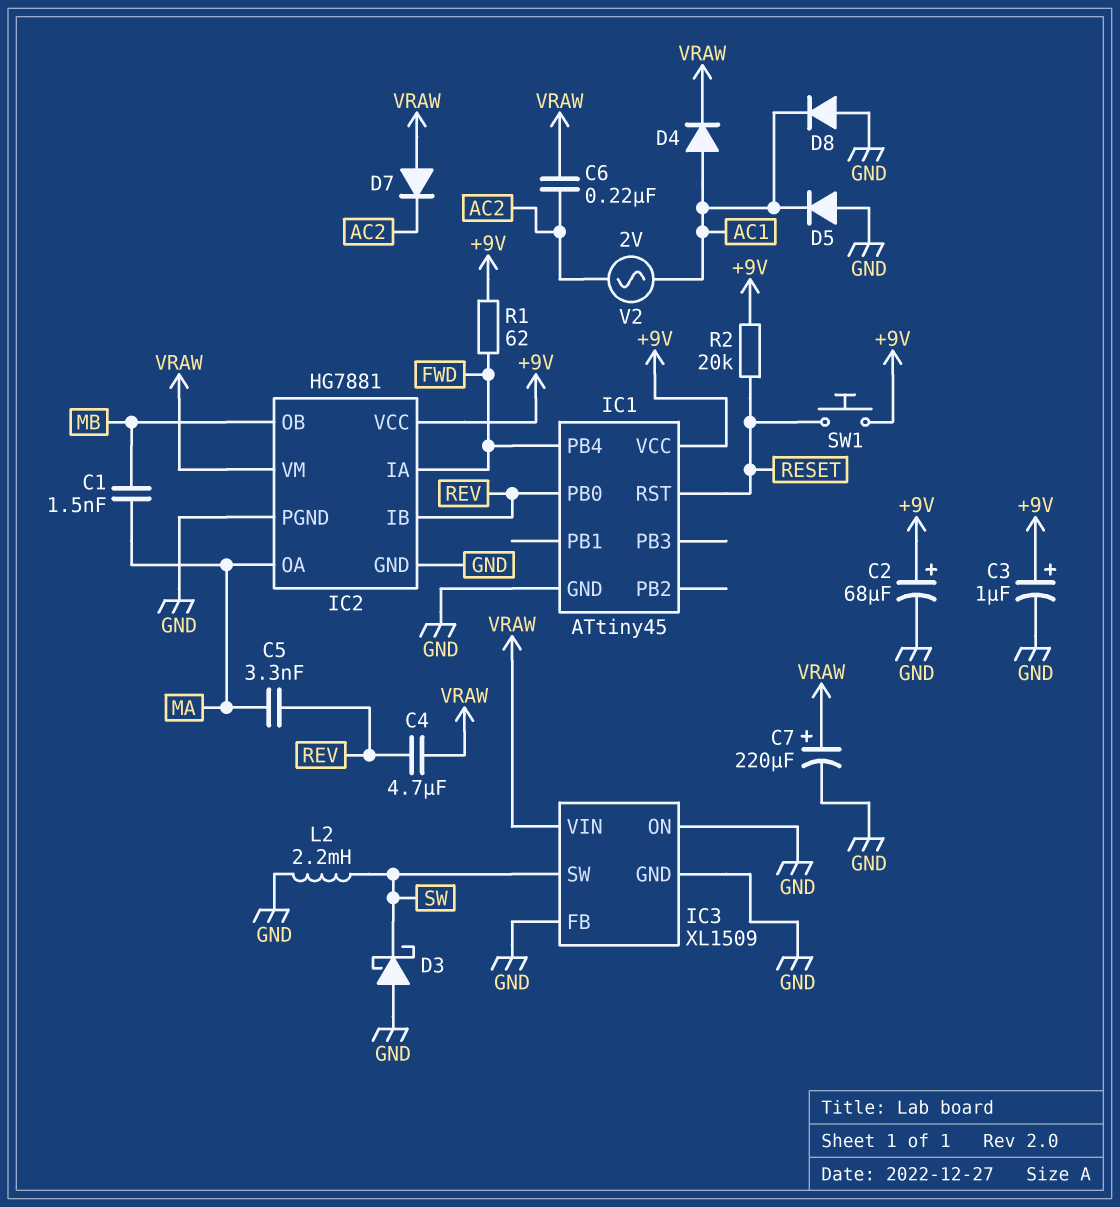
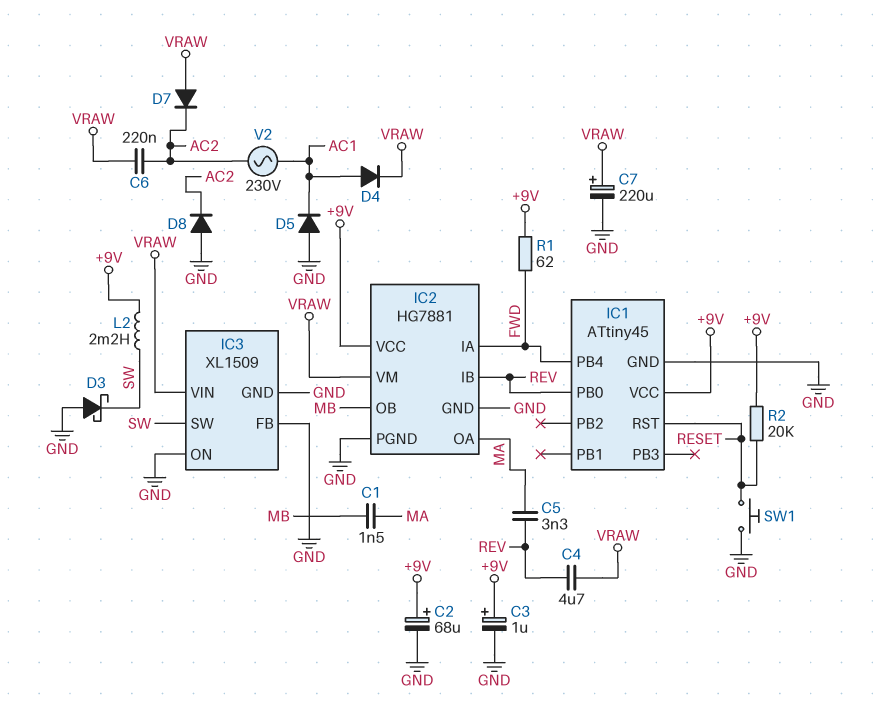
D8: diode (A GND, K AC1) -> diode (A GND, K AC2)
L2: 2.2mH (GND, SW) -> 2.2mH (+9V, SW)
SW1: button (+9V, RESET) -> button (GND, RESET)
V2: AC 2V (AC1, AC2) -> AC 230V (AC1, AC2)

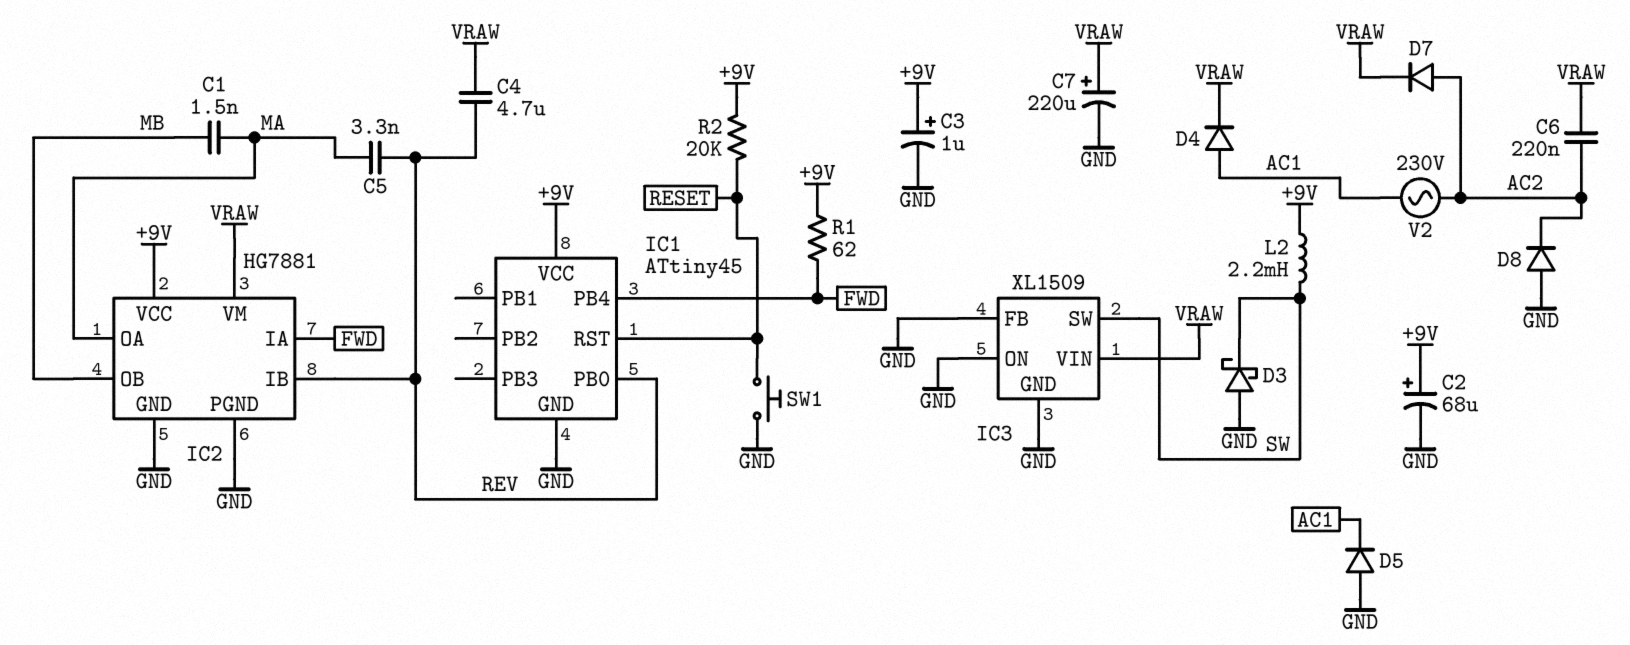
D7: diode (A VRAW, K AC2) -> diode (A AC2, K VRAW)

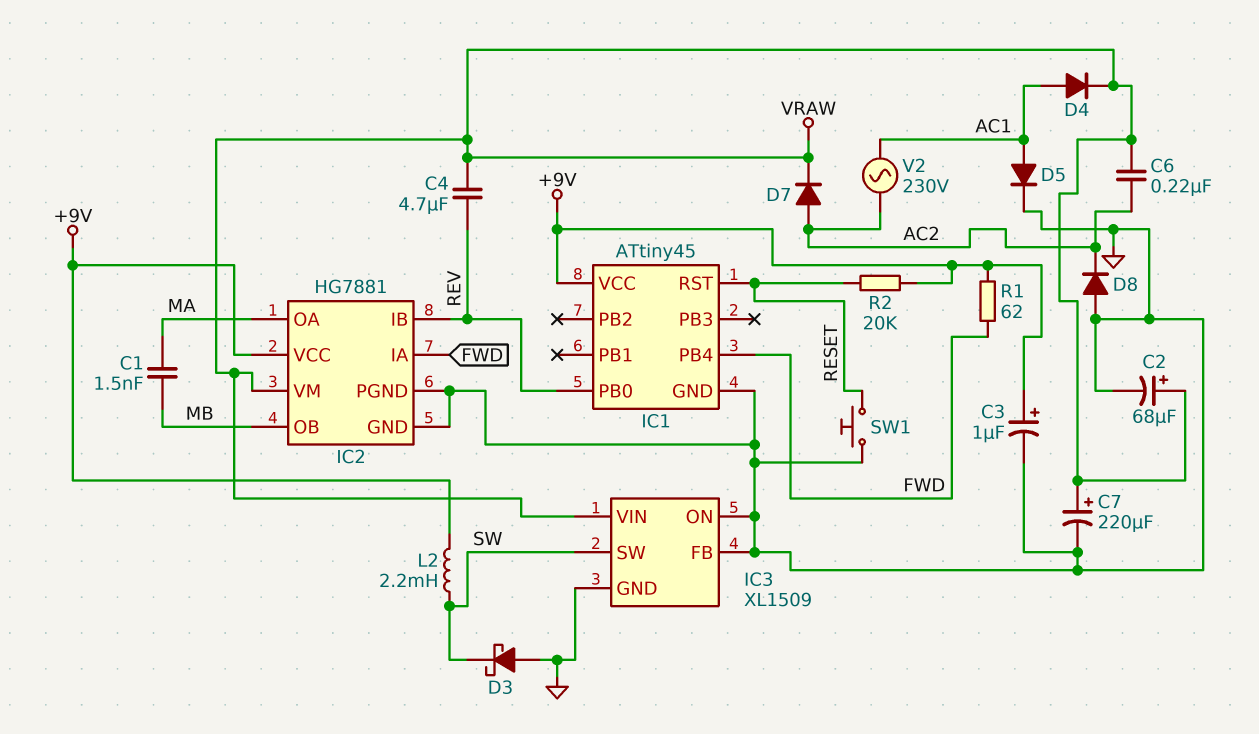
C2: 68uF (plus +9V, minus GND) -> 68uF (plus VRAW, minus GND)
C5: 3.3nF (MA, REV) -> none
D5: diode (A GND, K AC1) -> diode (A AC1, K GND)

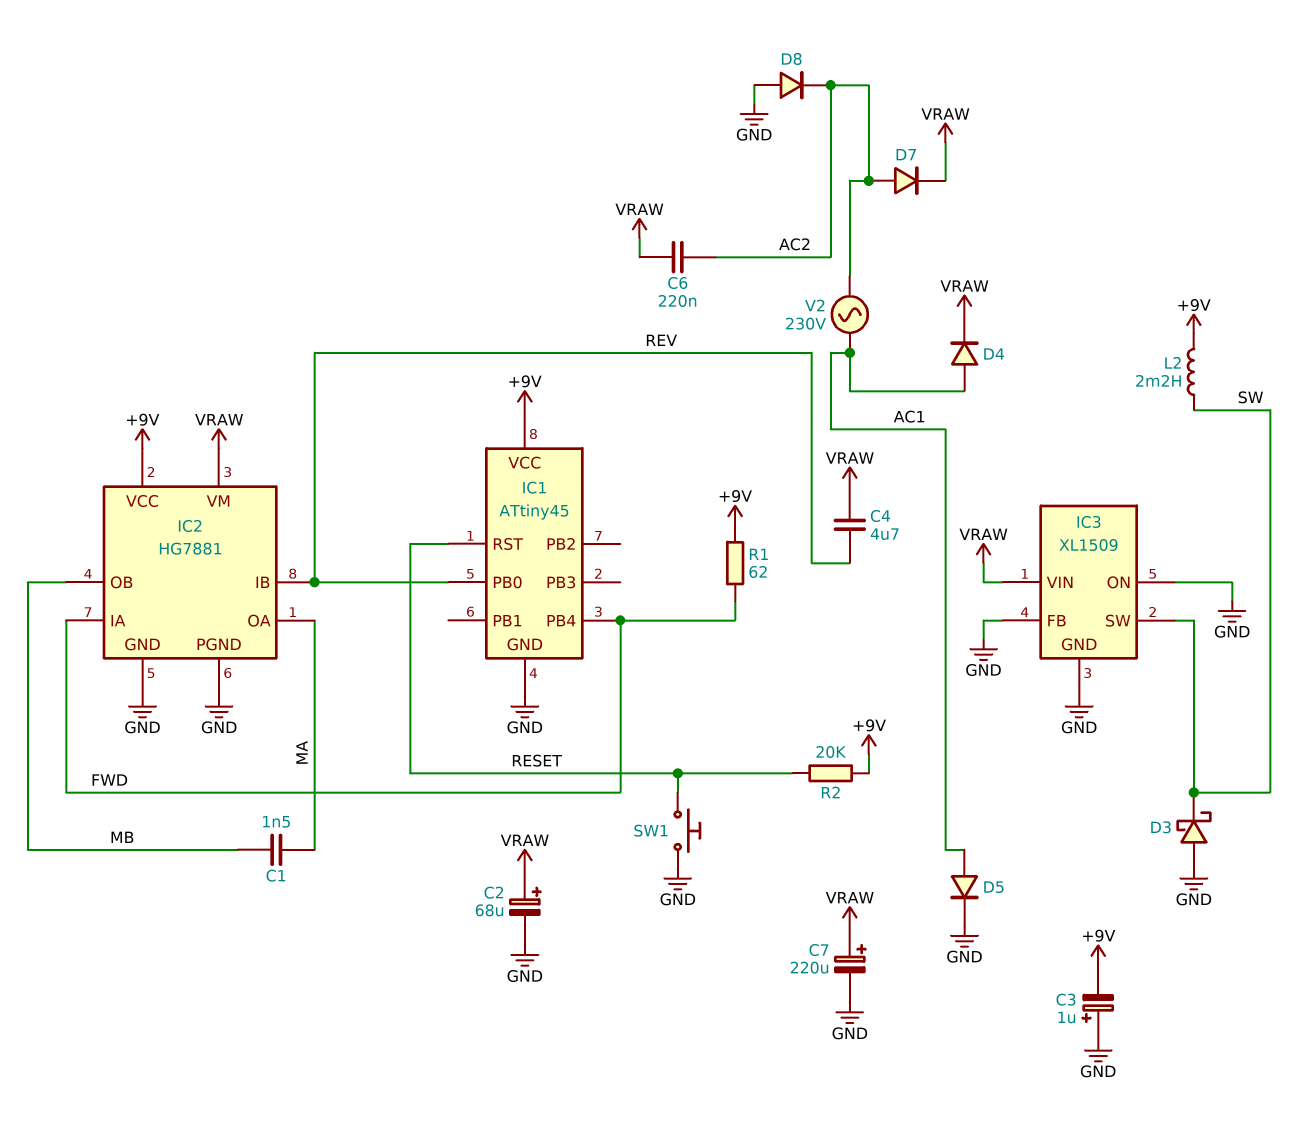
C3: 1uF (plus +9V, minus GND) -> 1uF (plus GND, minus +9V)

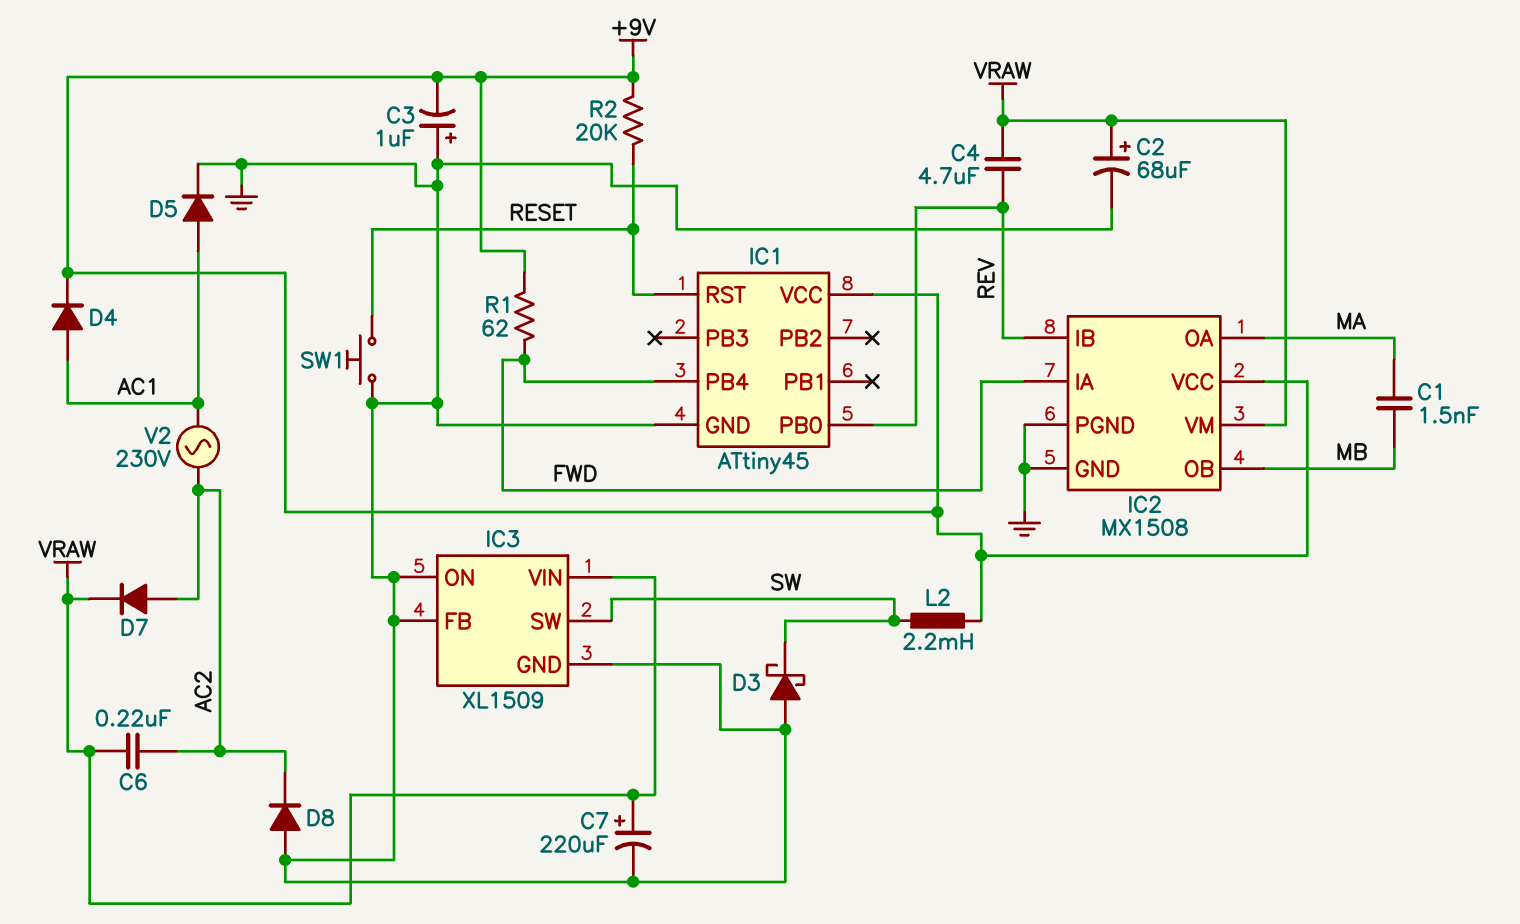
D4: diode (A AC1, K VRAW) -> diode (A AC1, K +9V)
IC2: HG7881 -> MX1508

